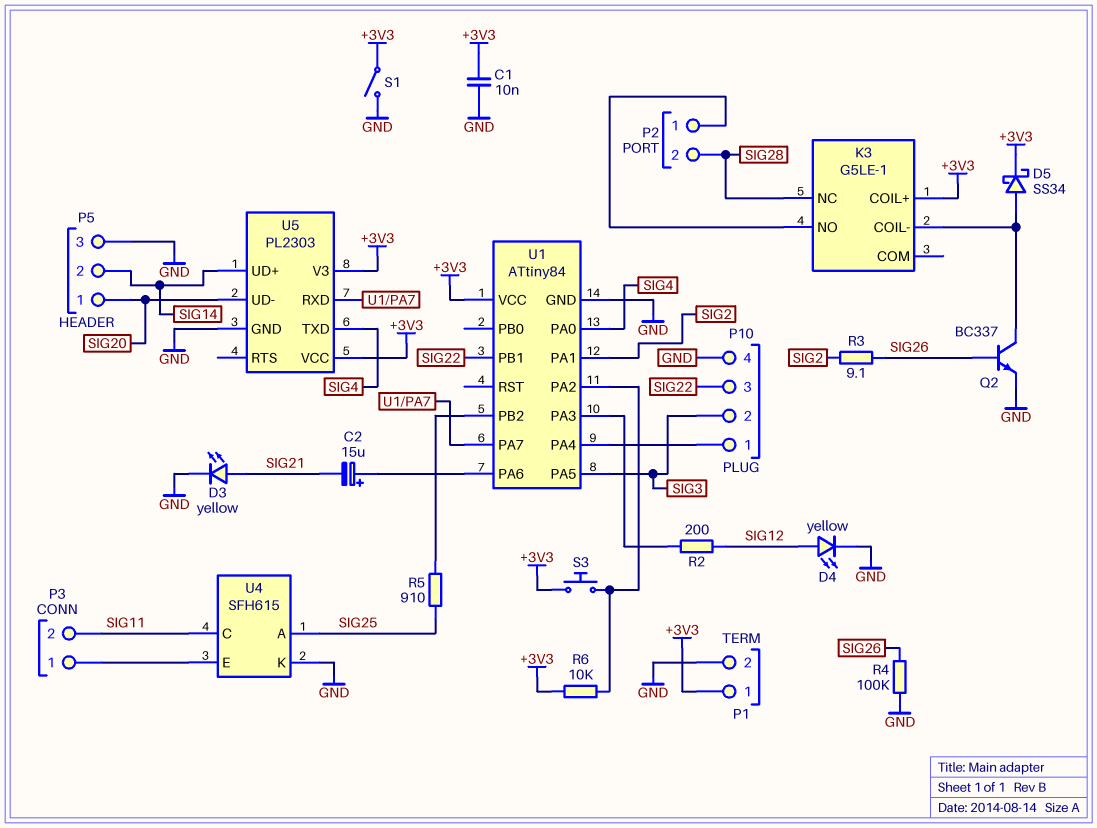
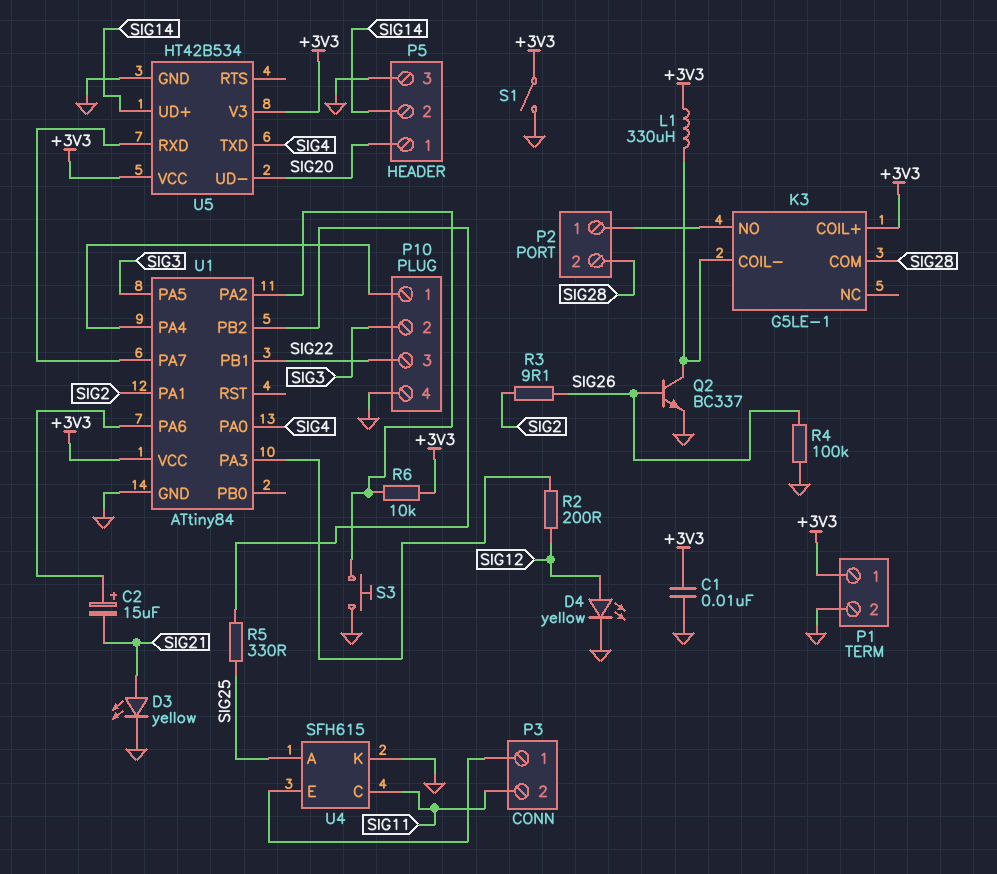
D5: schottky SS34 (A K3/COIL-, K +3V3) -> none
K3 pin COM: none -> SIG28
K3 pin NC: SIG28 -> none
L1: none -> 330uH (+3V3, K3/COIL-)
R5: 910 (SIG25, U1/PB2) -> 330 (SIG25, U1/PB2)
S3: button (+3V3, U1/PA2) -> button (GND, U1/PA2)
U5: PL2303 -> HT42B534

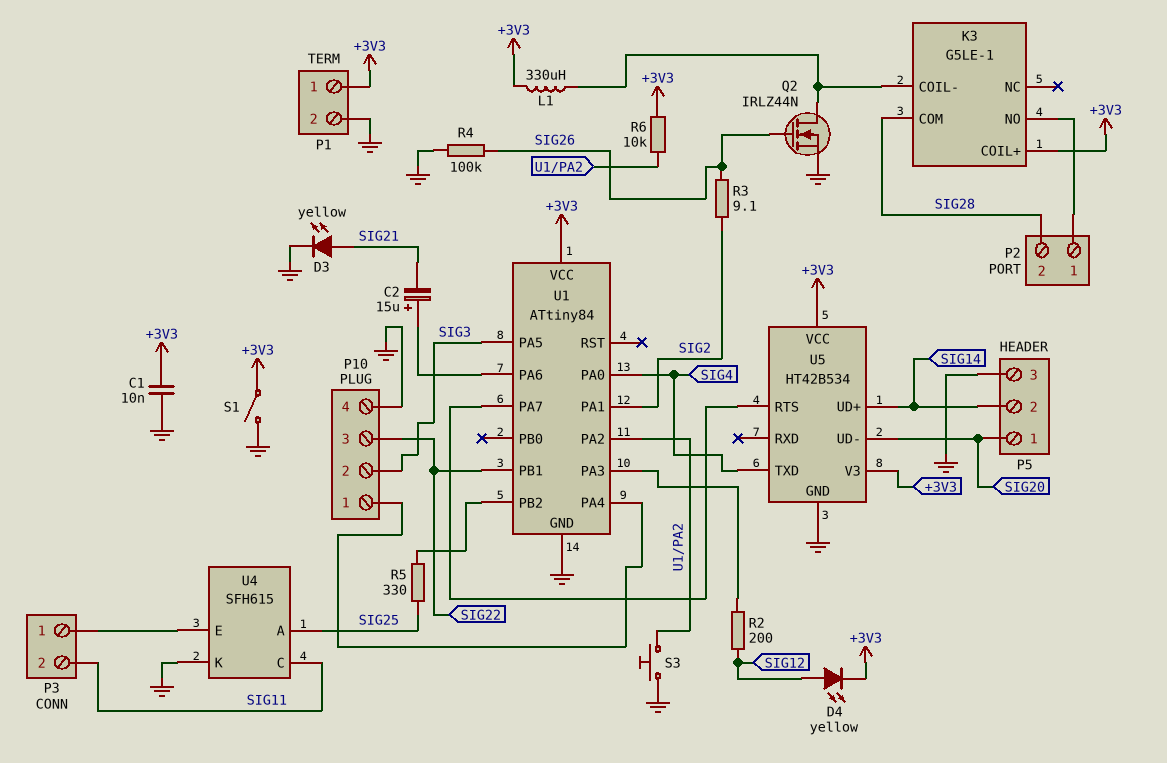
D4: LED yellow (A SIG12, K GND) -> LED yellow (A SIG12, K +3V3)
Q2: NPN BC337 (B SIG26, C K3/COIL-, E GND) -> NMOS IRLZ44N (G SIG26, D K3/COIL-, S GND)
U5 pin RTS: none -> U1/PA7
U5 pin RXD: U1/PA7 -> none

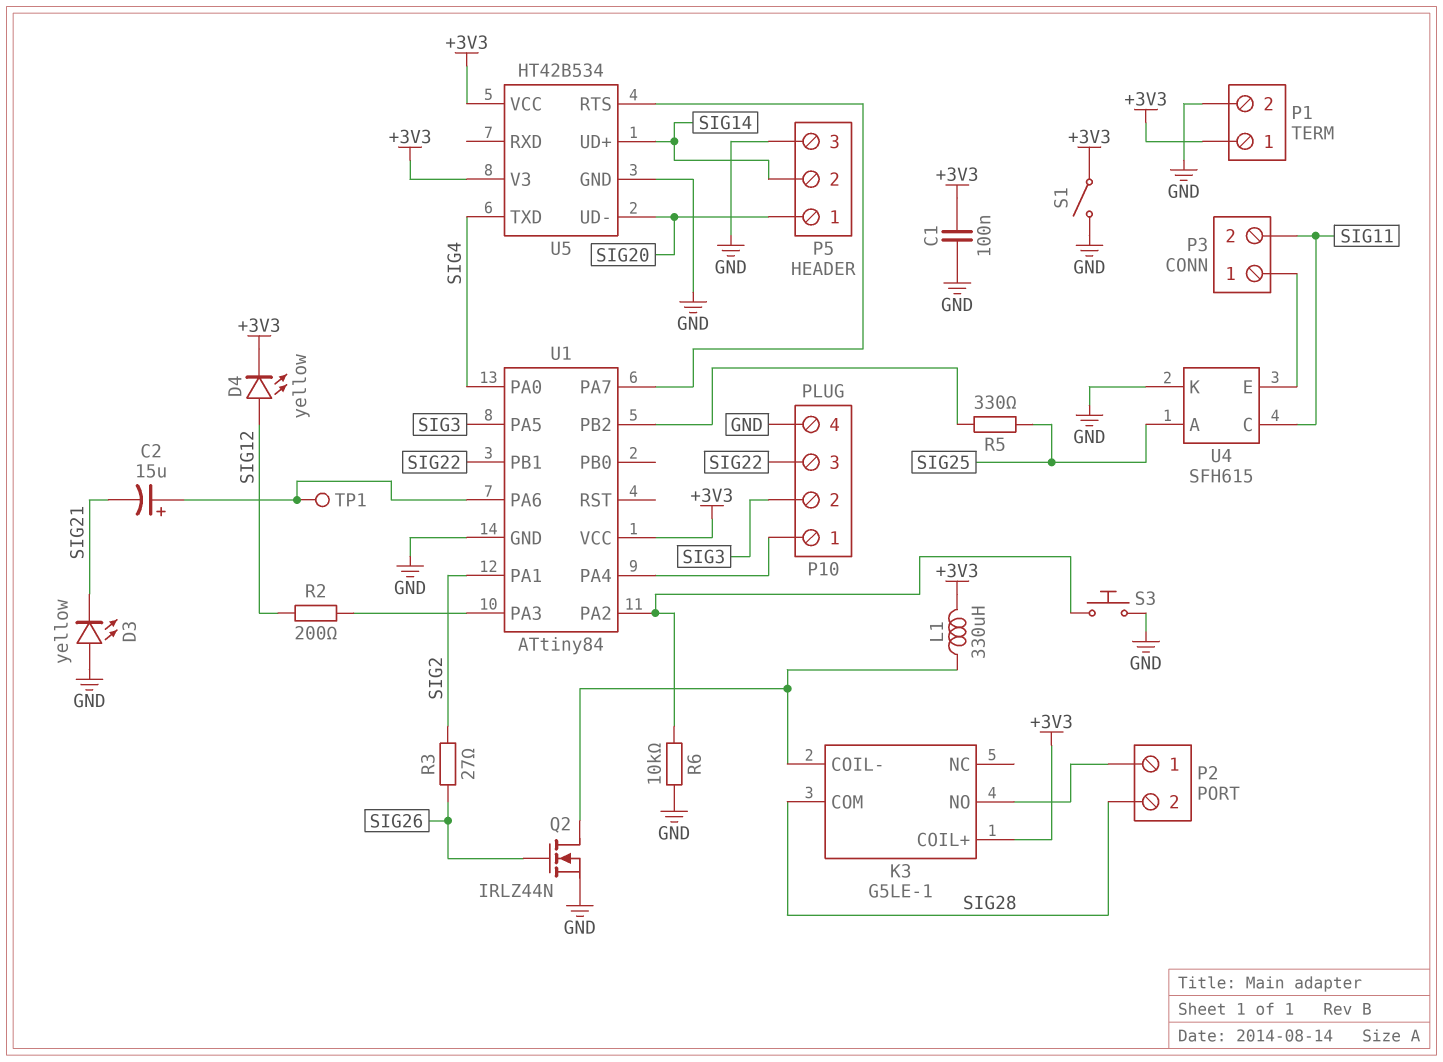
C1: 10nF (+3V3, GND) -> 100nF (+3V3, GND)
D3: LED yellow (A SIG21, K GND) -> LED yellow (A GND, K SIG21)
R3: 9.1 (SIG2, SIG26) -> 27 (SIG2, SIG26)
R4: 100k (GND, SIG26) -> none
R6: 10k (+3V3, U1/PA2) -> 10k (GND, U1/PA2)
TP1: none -> test point (U1/PA6)

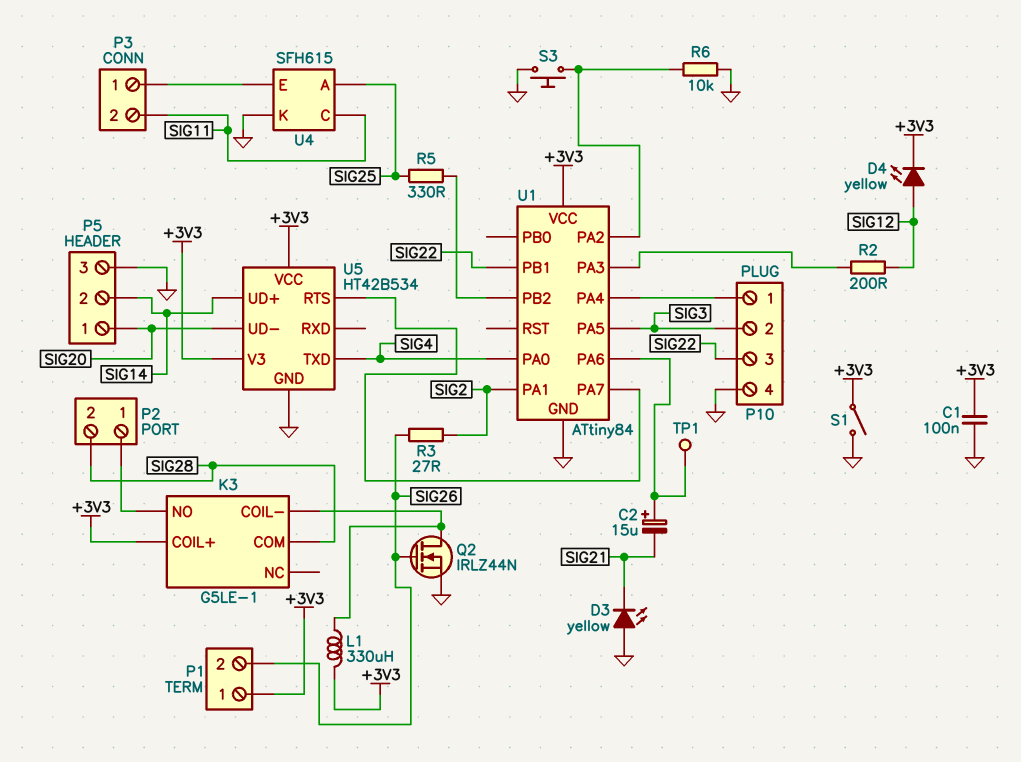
P1 pin 2: GND -> SIG26

